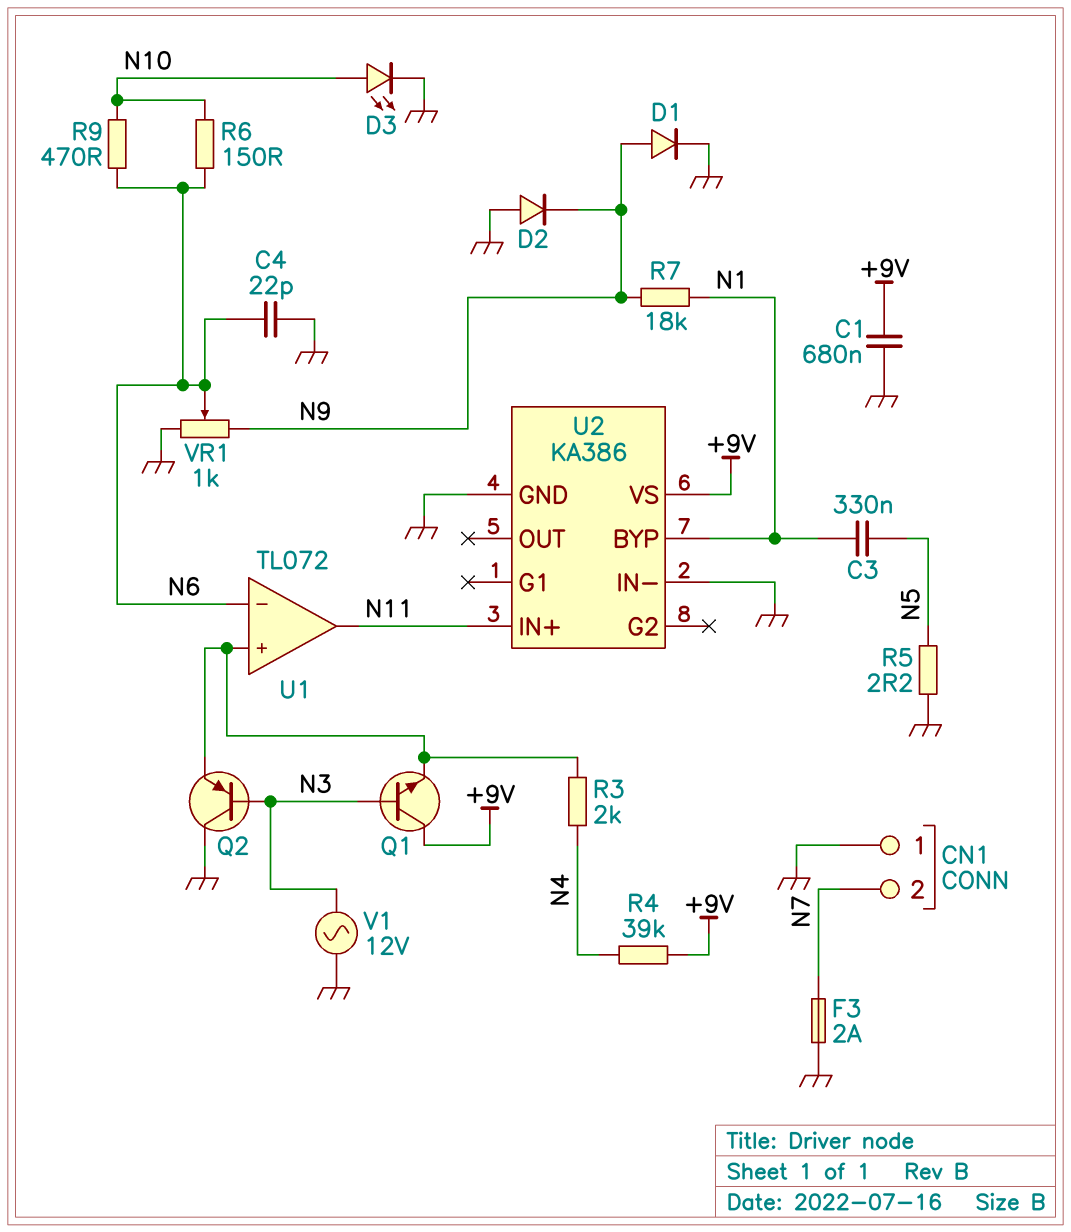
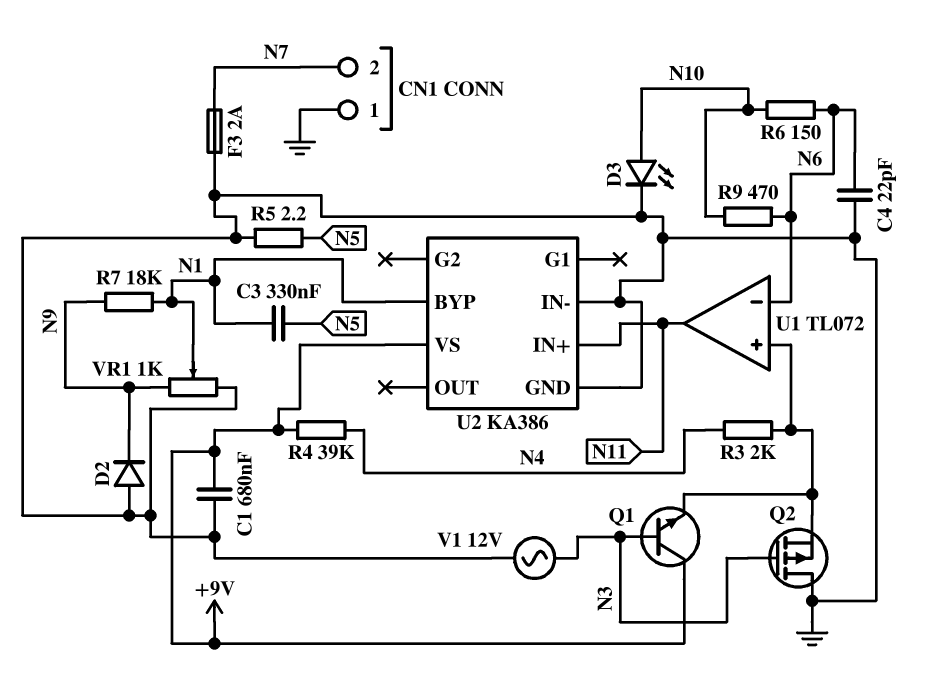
D1: diode (A N9, K GND) -> none
Q2: PNP (B N3, C GND, E U1/in+) -> PMOS (G N3, D GND, S U1/in+)
VR1: 1k (GND, N9, wiper N6) -> 1k (GND, N9, wiper N1)

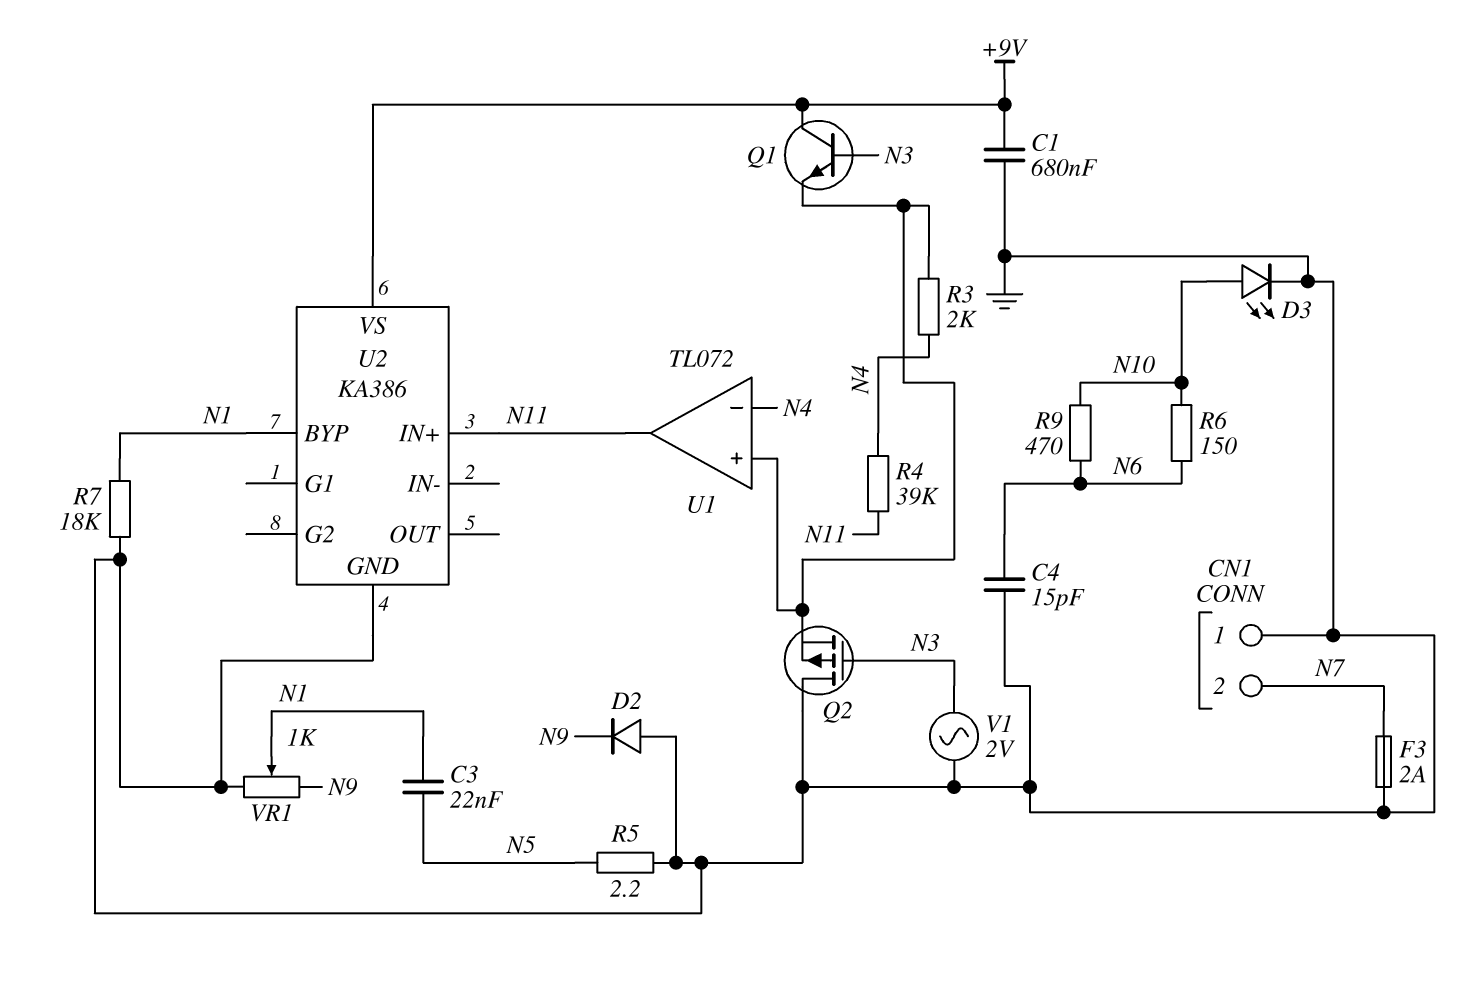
C3: 330nF (N1, N5) -> 22nF (N1, N5)
C4: 22pF (GND, N6) -> 15pF (GND, N6)
R4: 39k (+9V, N4) -> 39k (N4, N11)
R7: 18k (N1, N9) -> 18k (GND, N1)
U1 pin in-: N6 -> N4
U2 pin IN-: GND -> none
V1: AC 12V (GND, N3) -> AC 2V (GND, N3)

